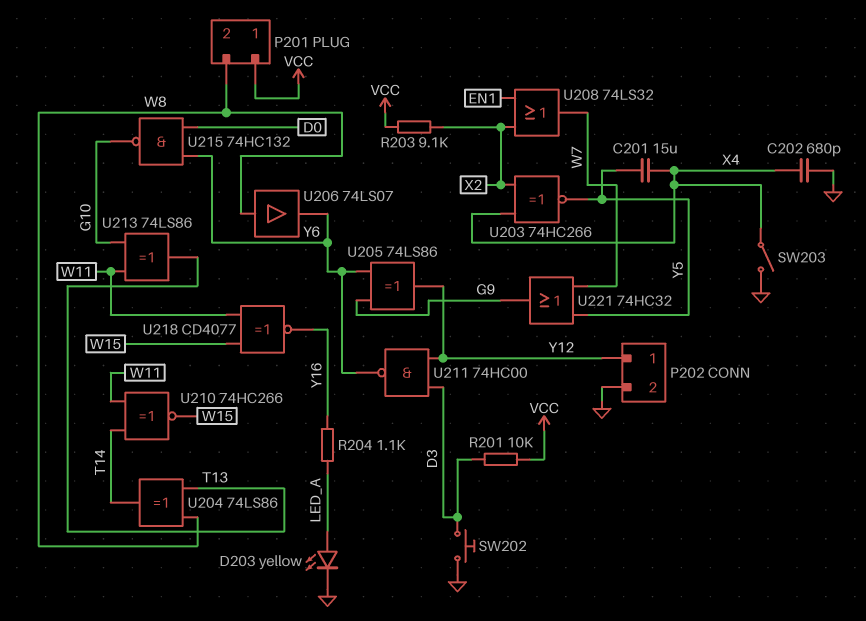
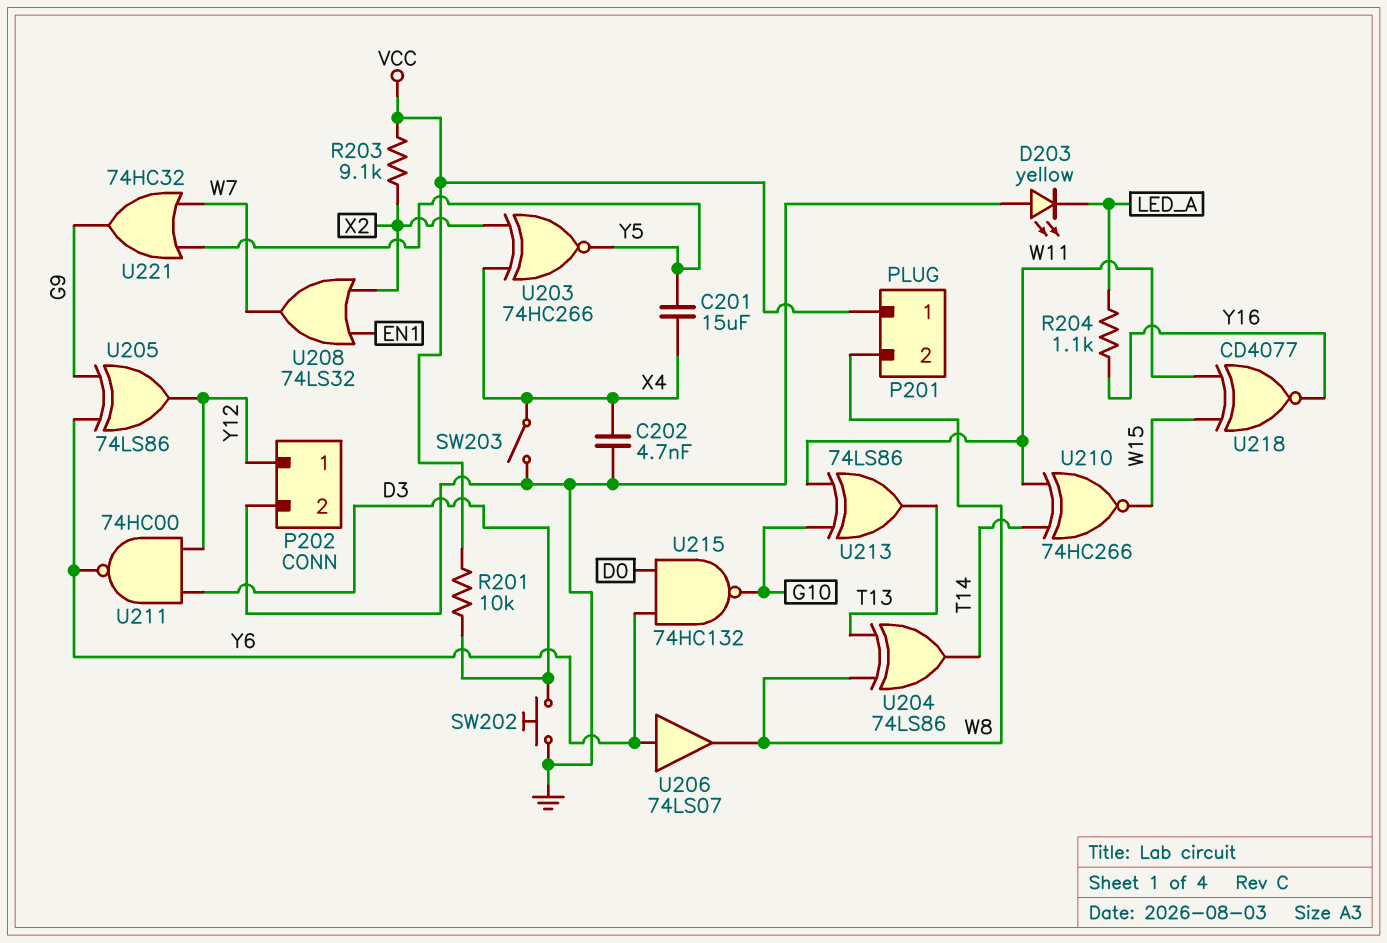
C202: 680pF (GND, X4) -> 4.7nF (GND, X4)
D203: LED yellow (A LED_A, K GND) -> LED yellow (A GND, K LED_A)
U206: buffer 74LS07 (in W8, out Y6) -> buffer 74LS07 (in Y6, out W8)

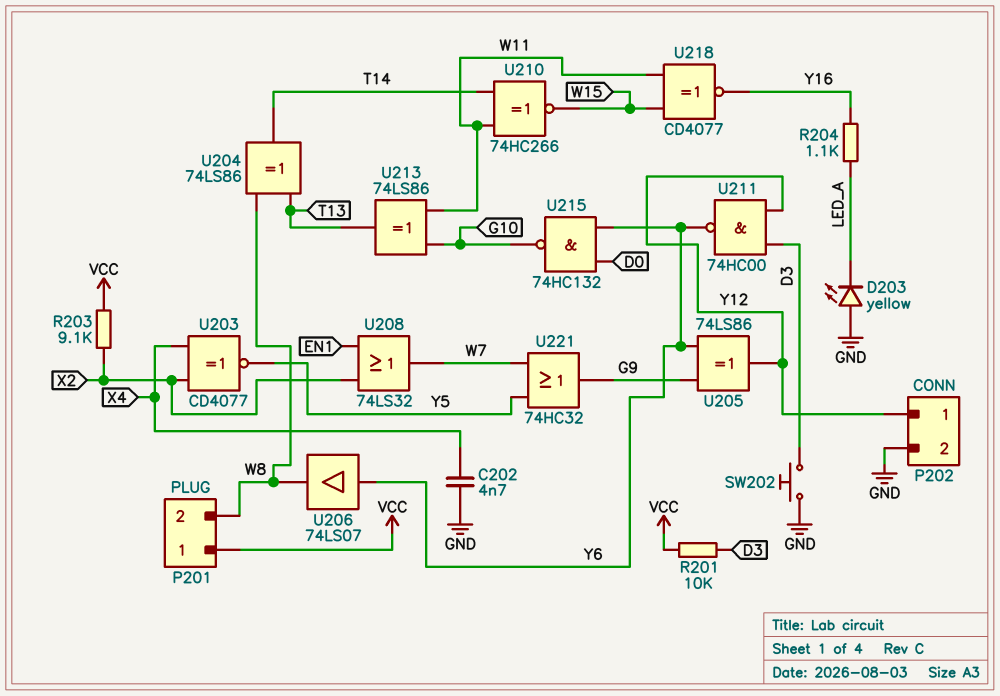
C201: 15uF (X4, Y5) -> none
SW203: switch (GND, X4) -> none
U203: XNOR 74HC266 (in X2, in X4, out Y5) -> XNOR CD4077 (in X2, in X4, out Y5)

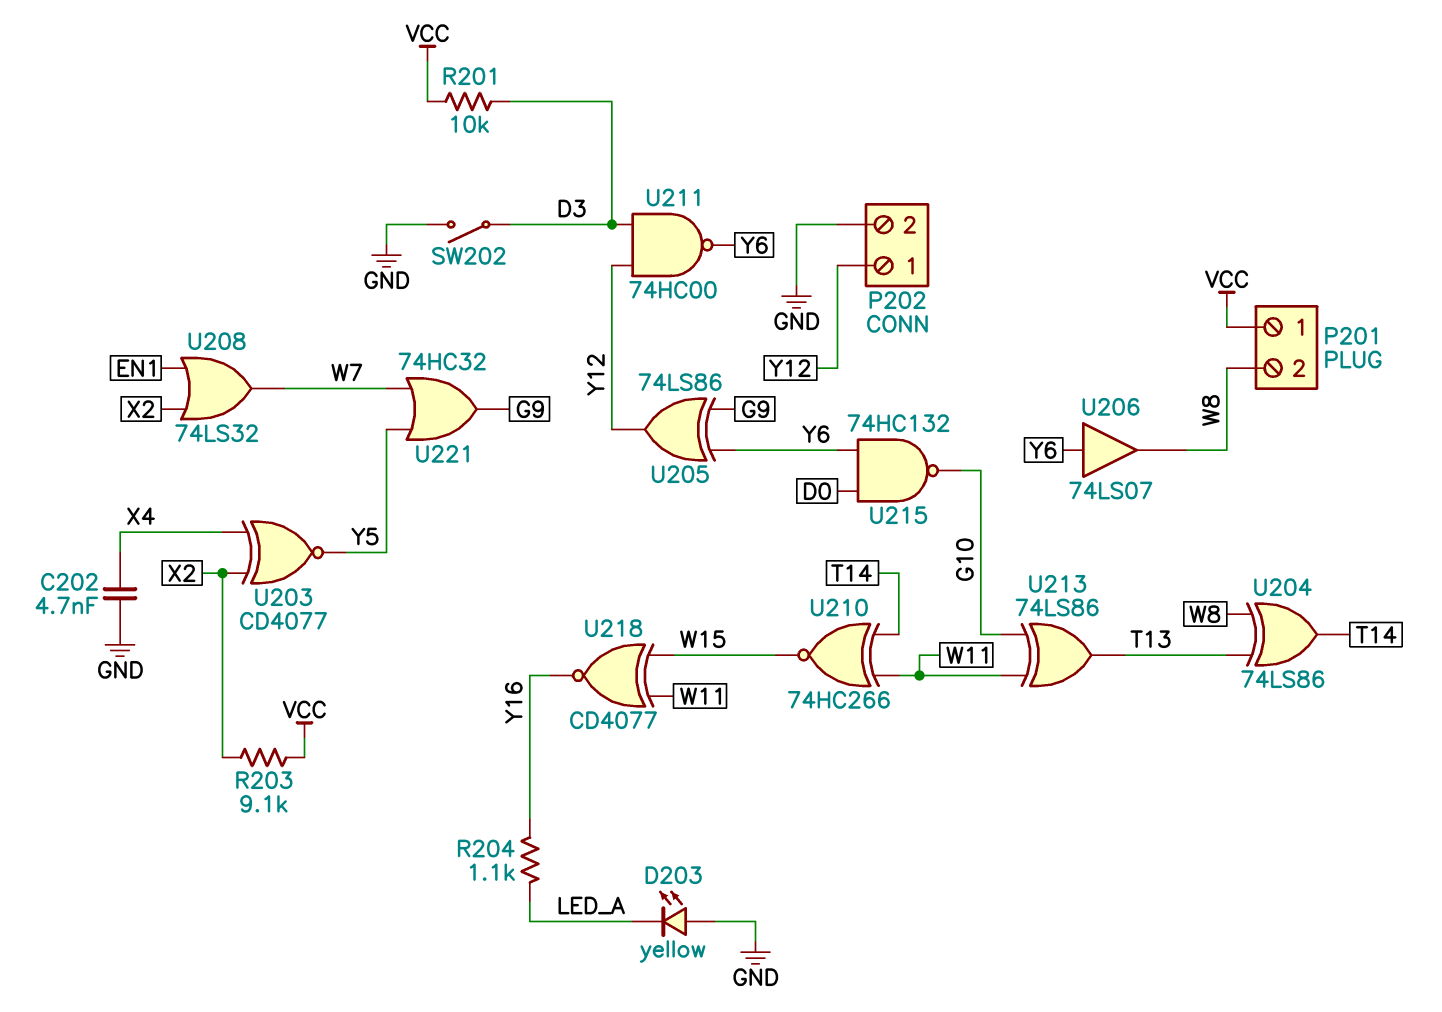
SW202: button (D3, GND) -> switch (D3, GND)

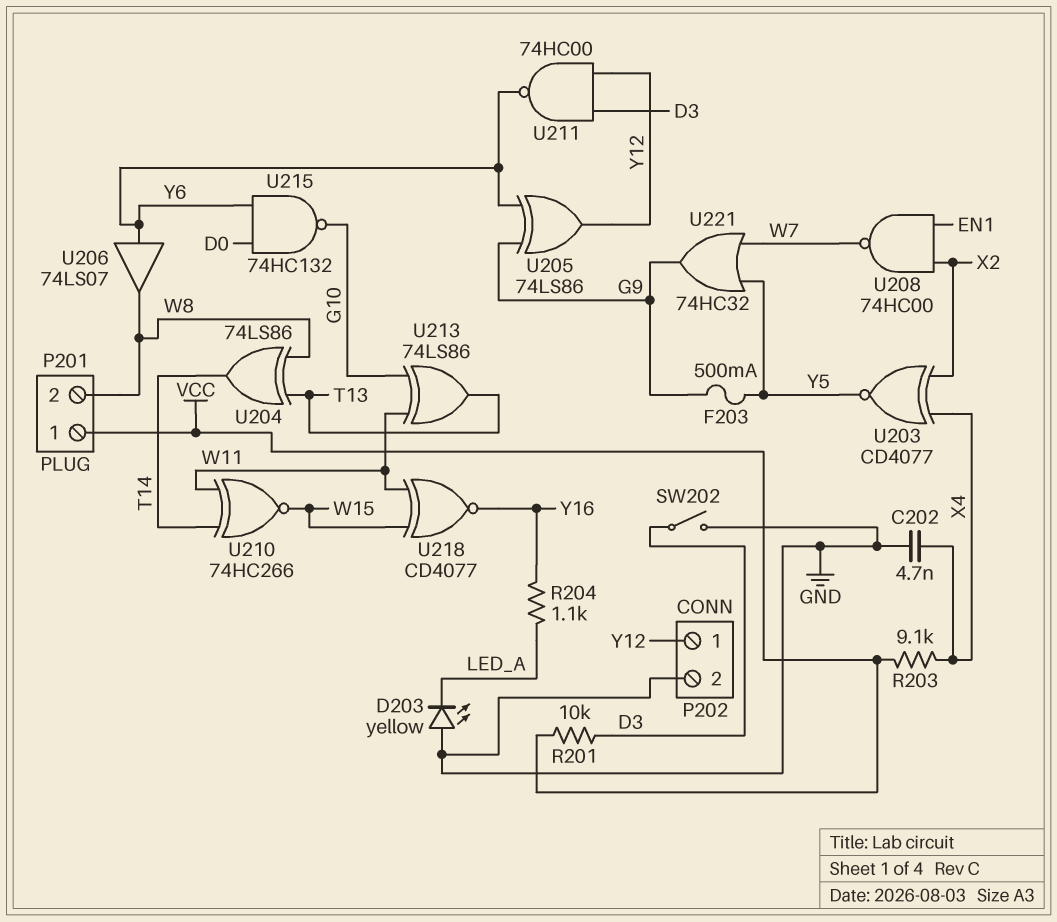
F203: none -> 500mA (G9, Y5)
R203: 9.1k (VCC, X2) -> 9.1k (VCC, X4)
U208: OR 74LS32 (in EN1, in X2, out W7) -> NAND 74HC00 (in EN1, in X2, out W7)

